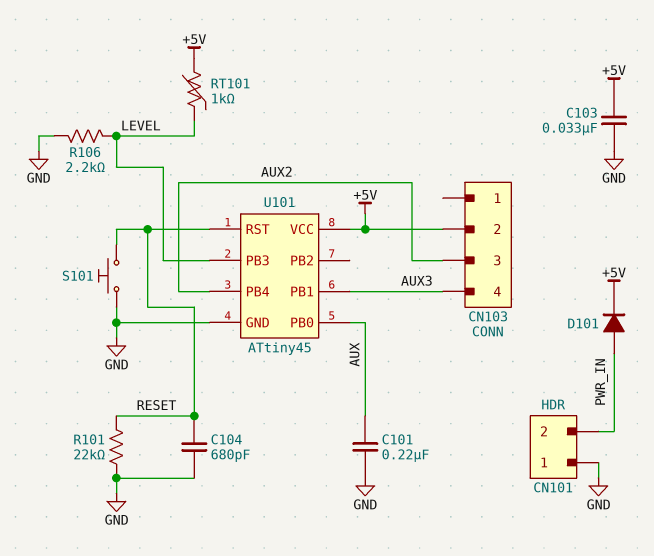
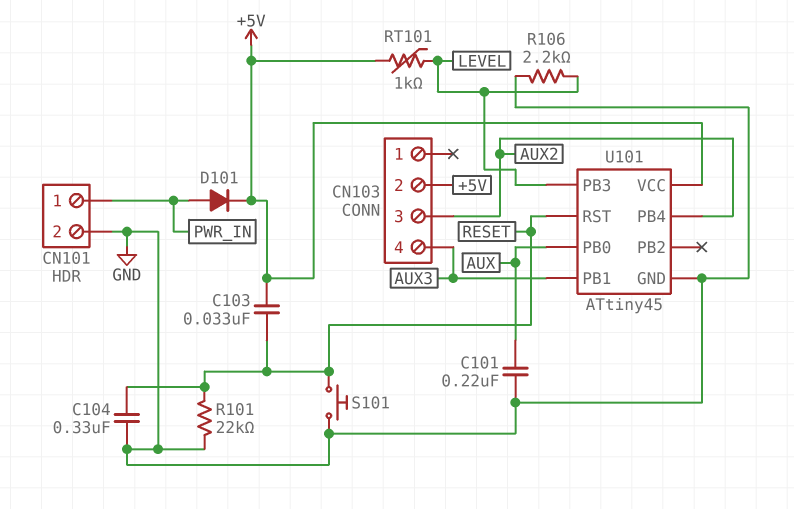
C103: 33nF (+5V, GND) -> 33nF (+5V, RESET)
C104: 680pF (GND, RESET) -> 330nF (GND, RESET)
CN101 pin 1: GND -> PWR_IN
CN101 pin 2: PWR_IN -> GND

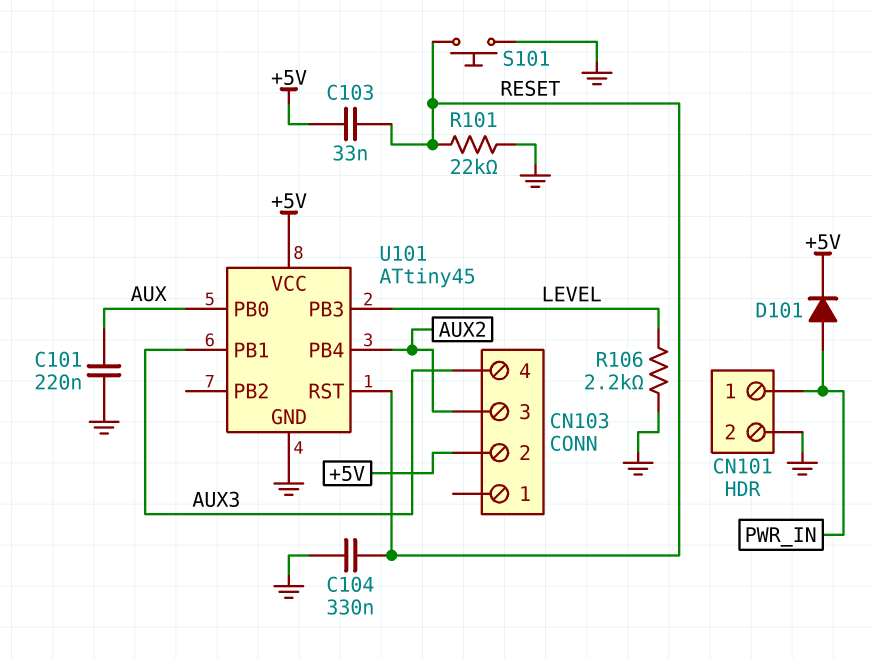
RT101: 1k (+5V, LEVEL) -> none

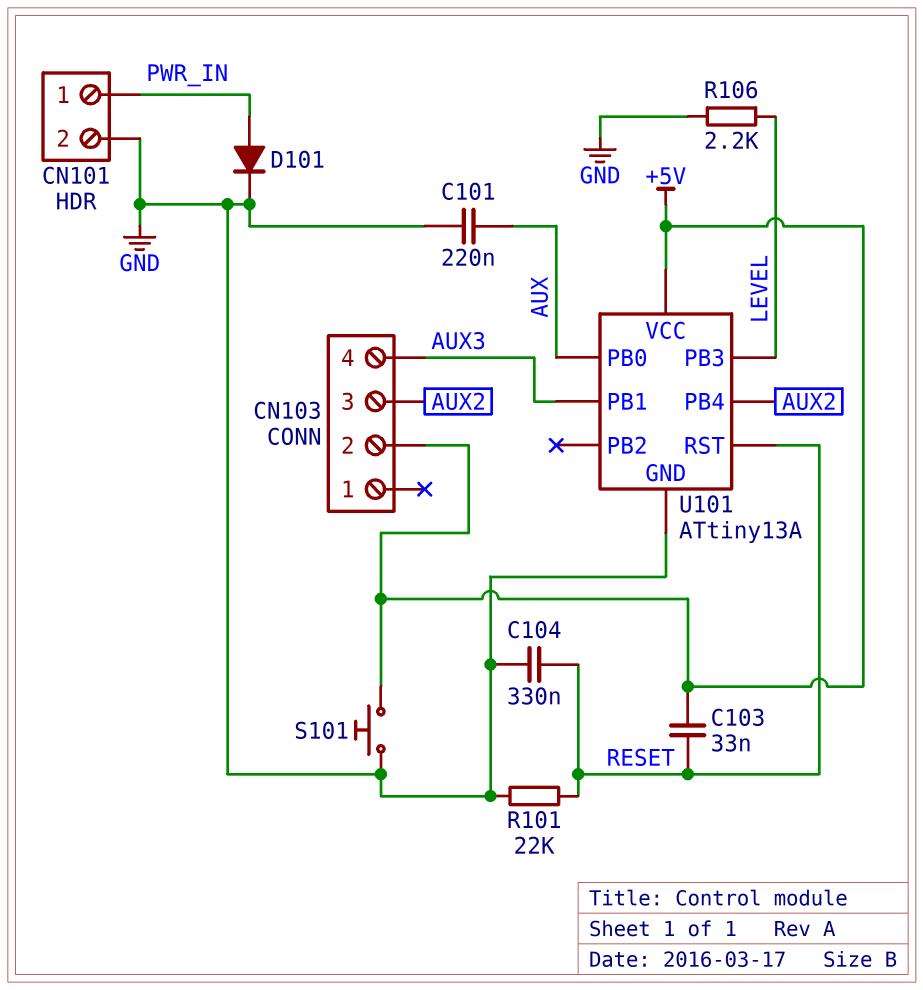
D101: diode (A PWR_IN, K +5V) -> diode (A PWR_IN, K GND)
S101: button (GND, RESET) -> button (+5V, GND)
U101: ATtiny45 -> ATtiny13A

